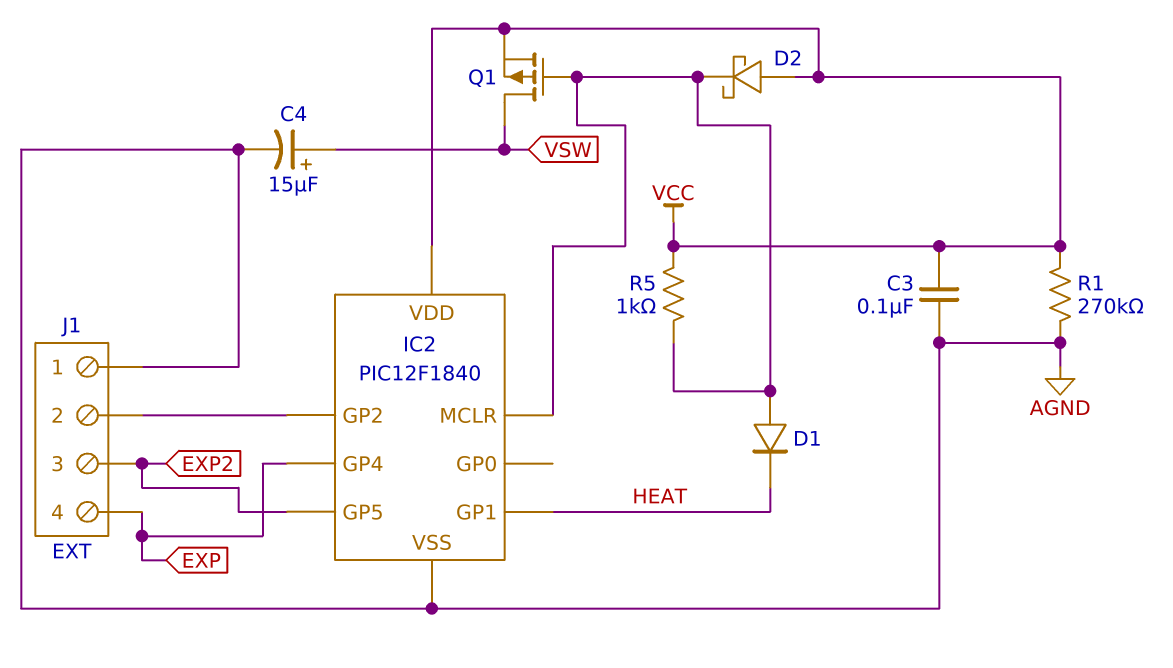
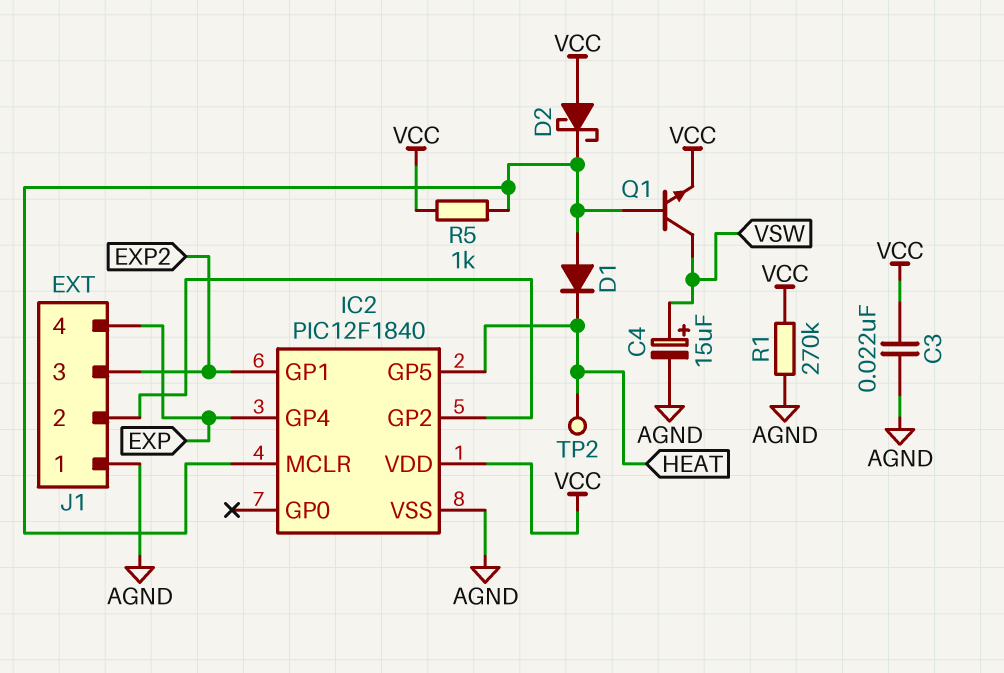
C3: 100nF (AGND, VCC) -> 22nF (AGND, VCC)
IC2 pin GP1: HEAT -> EXP2
IC2 pin GP5: EXP2 -> HEAT
Q1: PMOS (G IC2/MCLR, D VSW, S VCC) -> NPN (B IC2/MCLR, C VSW, E VCC)
TP2: none -> test point (HEAT)

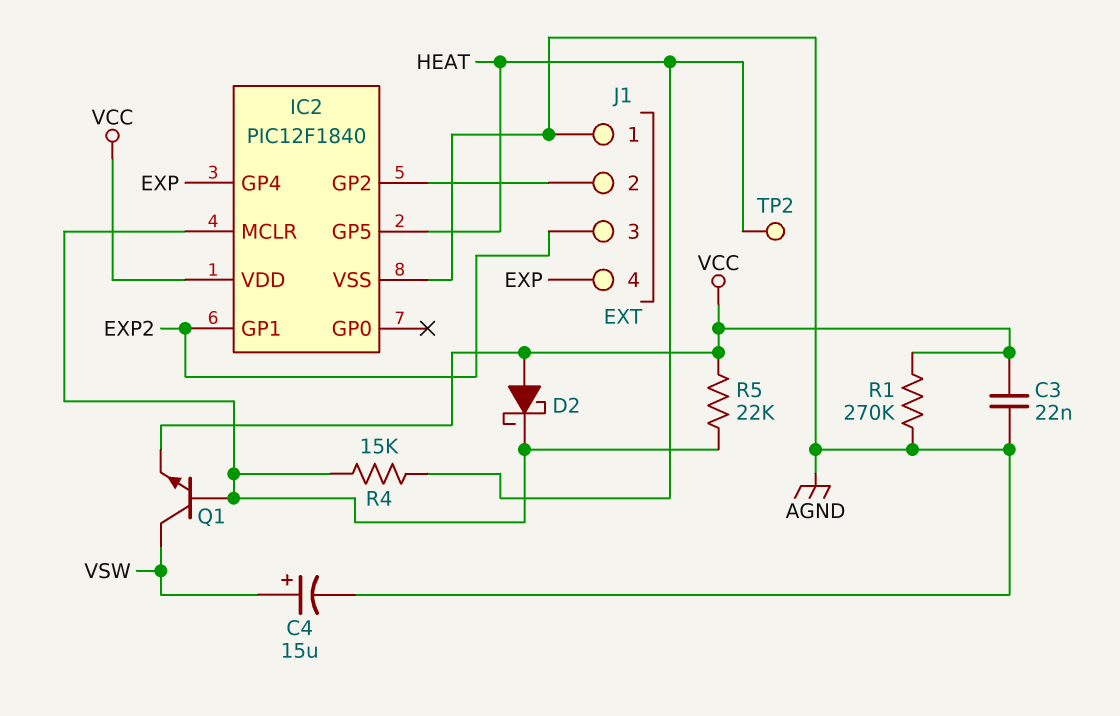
D1: diode (A IC2/MCLR, K HEAT) -> none
R4: none -> 15k (HEAT, IC2/MCLR)
R5: 1k (IC2/MCLR, VCC) -> 22k (IC2/MCLR, VCC)

